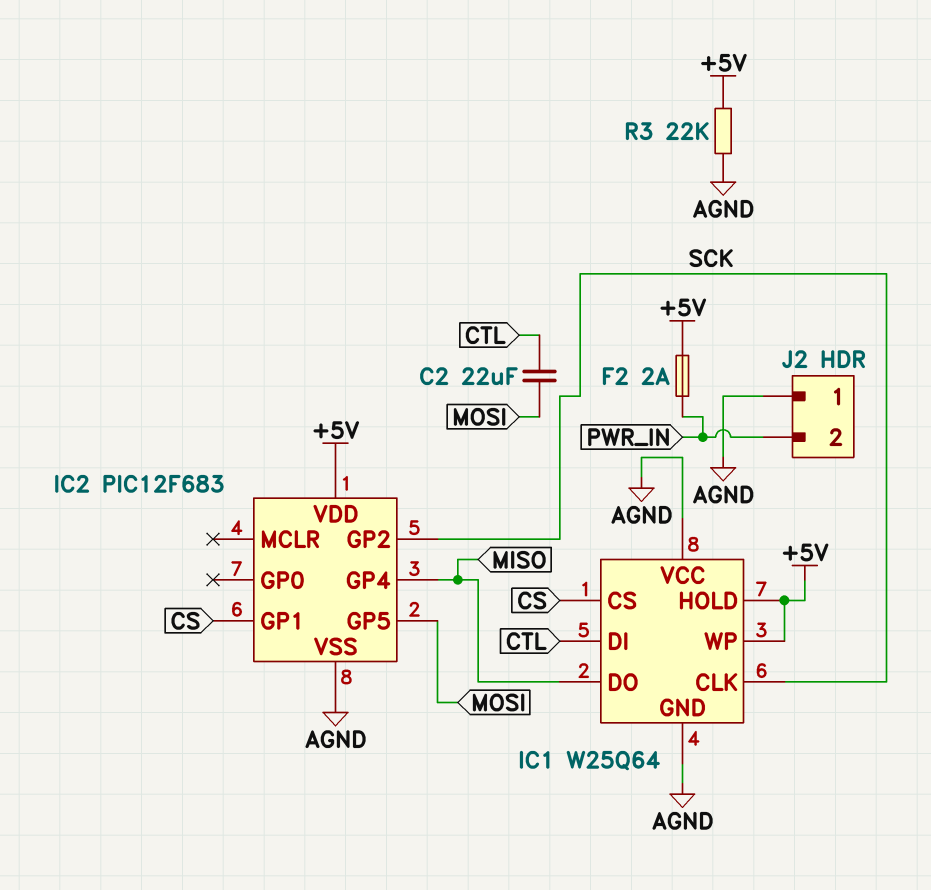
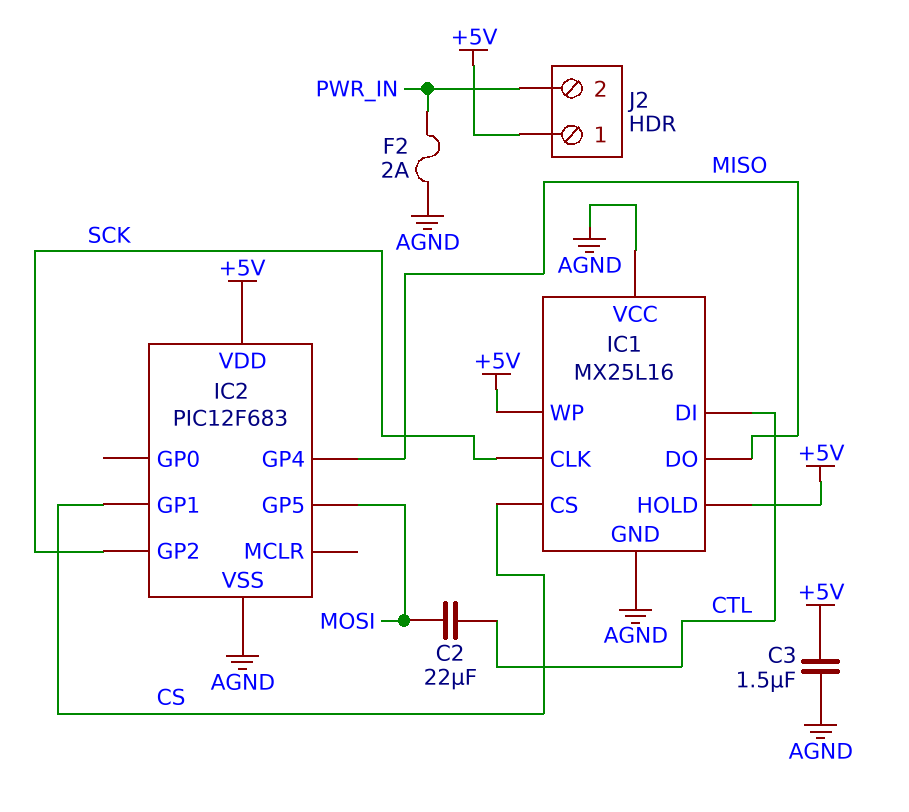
C3: none -> 1.5uF (+5V, AGND)
F2: 2A (+5V, PWR_IN) -> 2A (AGND, PWR_IN)
IC1: W25Q64 -> MX25L16
J2 pin 1: AGND -> +5V
R3: 22k (+5V, AGND) -> none

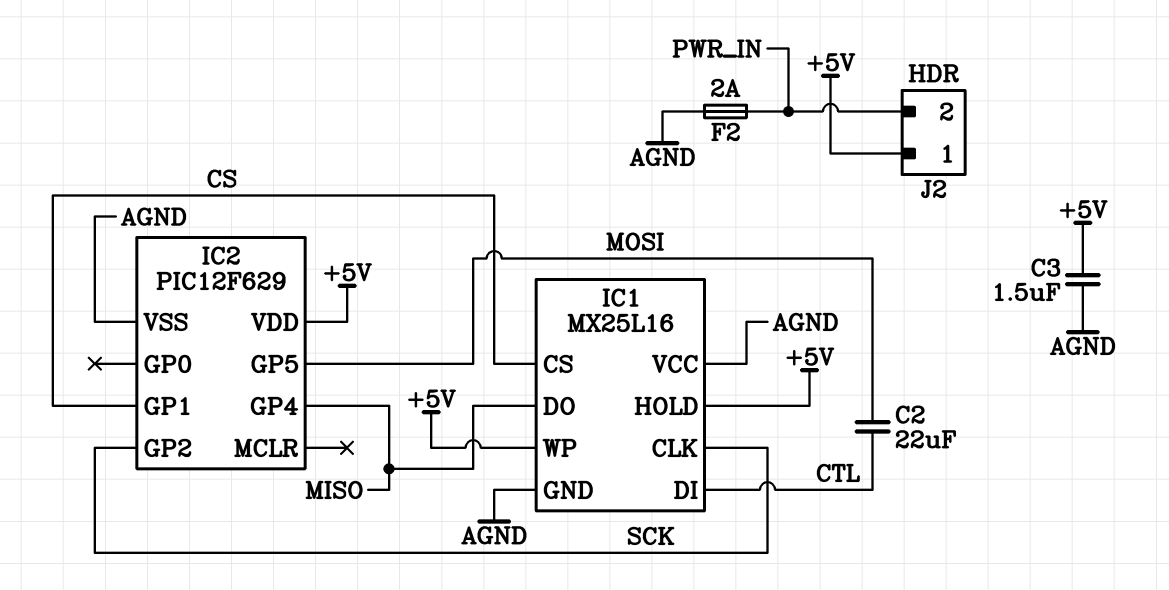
IC2: PIC12F683 -> PIC12F629

